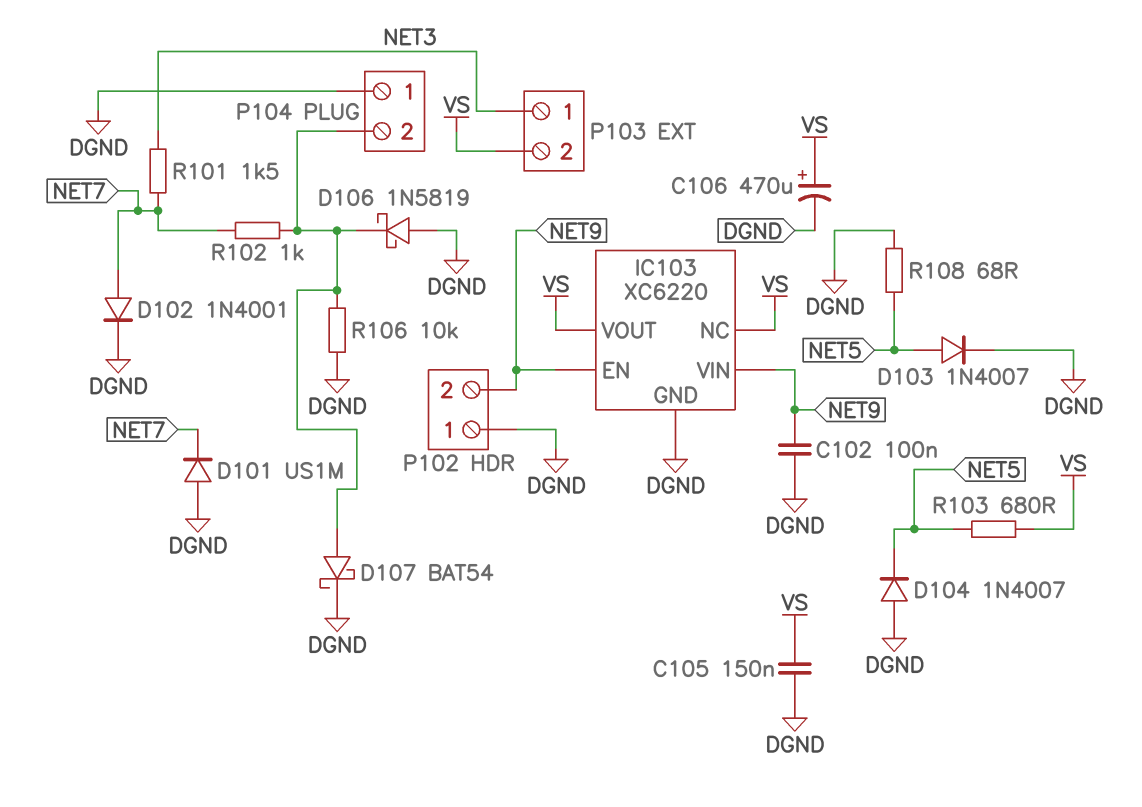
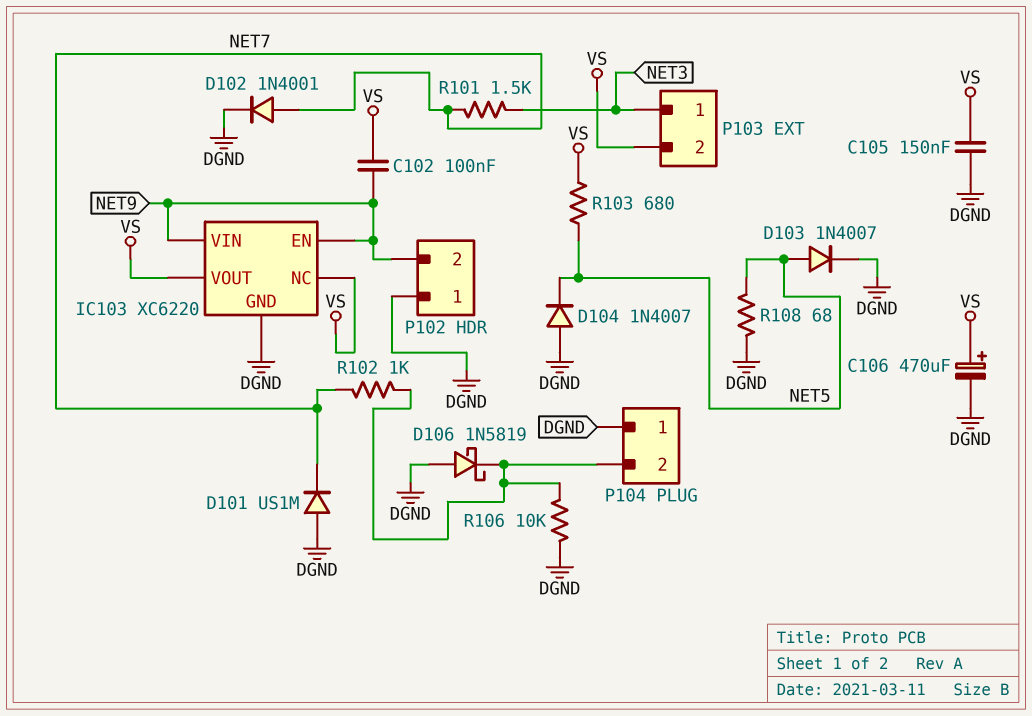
C102: 100nF (DGND, NET9) -> 100nF (NET9, VS)
D107: schottky BAT54 (A P104/2, K DGND) -> none

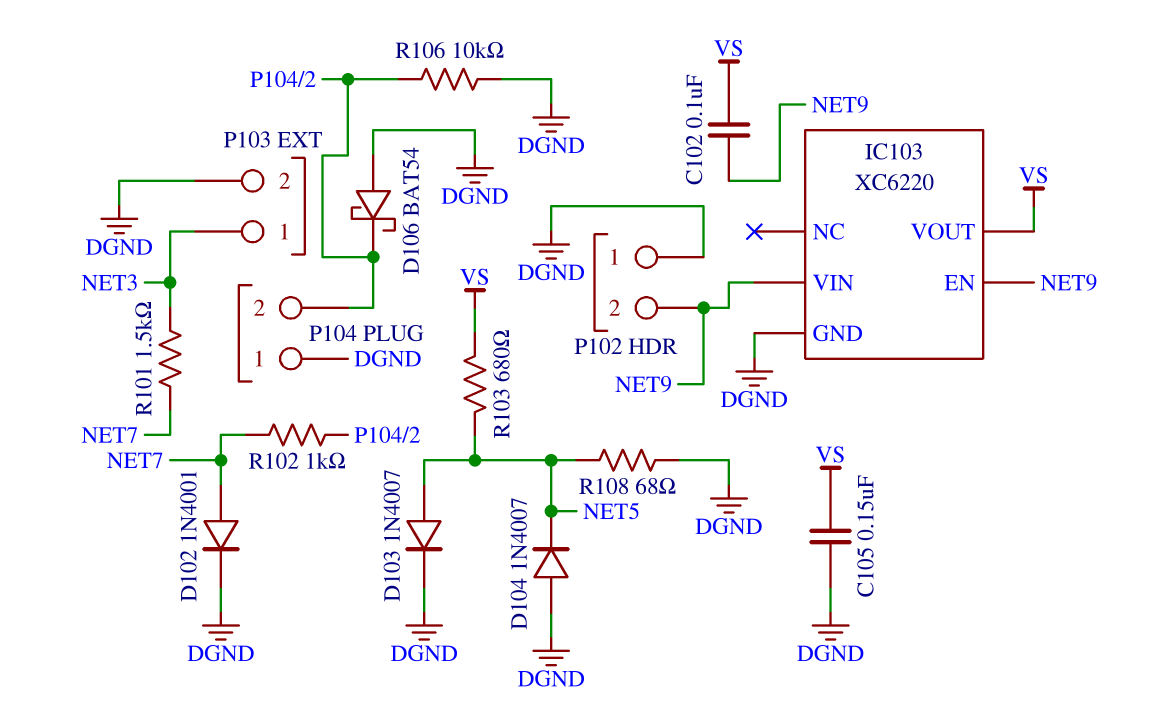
C106: 470uF (plus VS, minus DGND) -> none
D101: diode US1M (A DGND, K NET7) -> none
D106: schottky 1N5819 (A DGND, K P104/2) -> schottky BAT54 (A DGND, K P104/2)
IC103 pin NC: VS -> none
P103 pin 2: VS -> DGND

